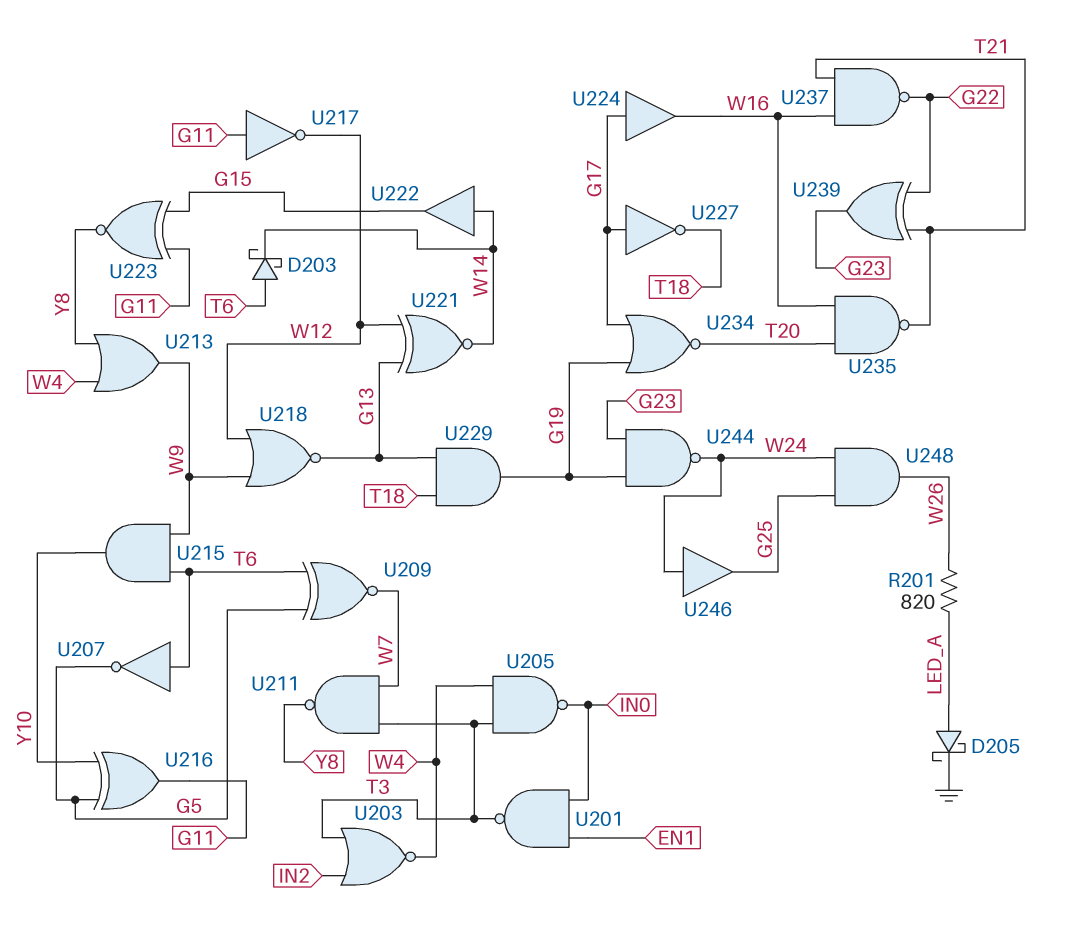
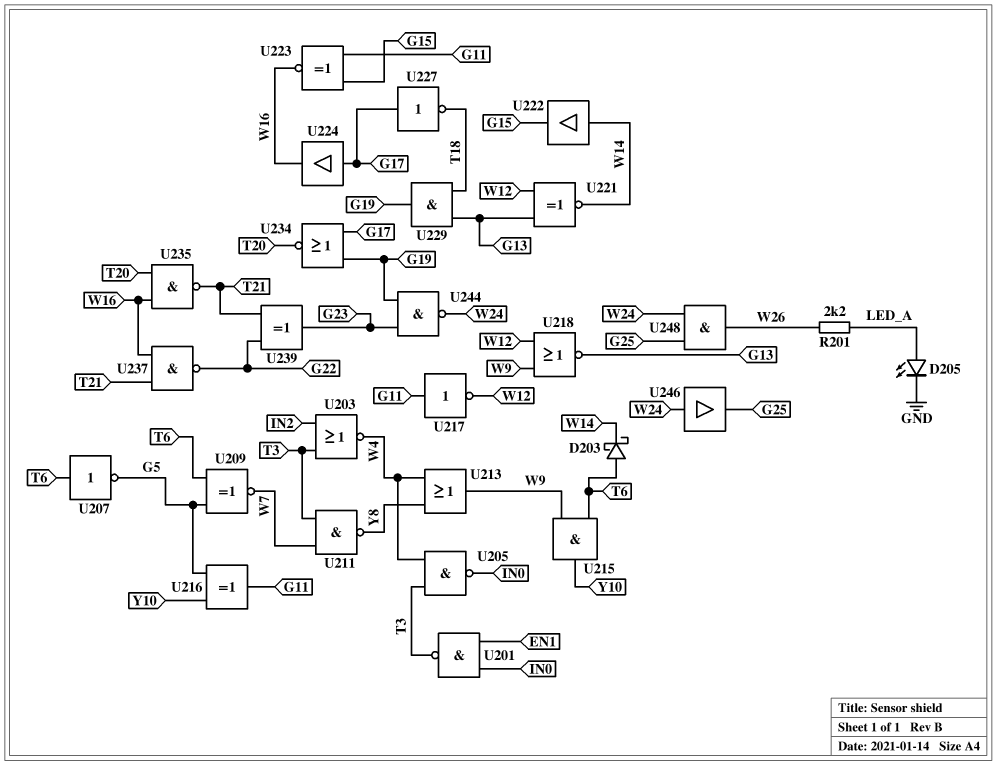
D205: schottky (A LED_A, K GND) -> LED (A LED_A, K GND)
R201: 820 (LED_A, W26) -> 2.2k (LED_A, W26)
U223: XNOR (in G11, in G15, out Y8) -> XNOR (in G11, in G15, out W16)

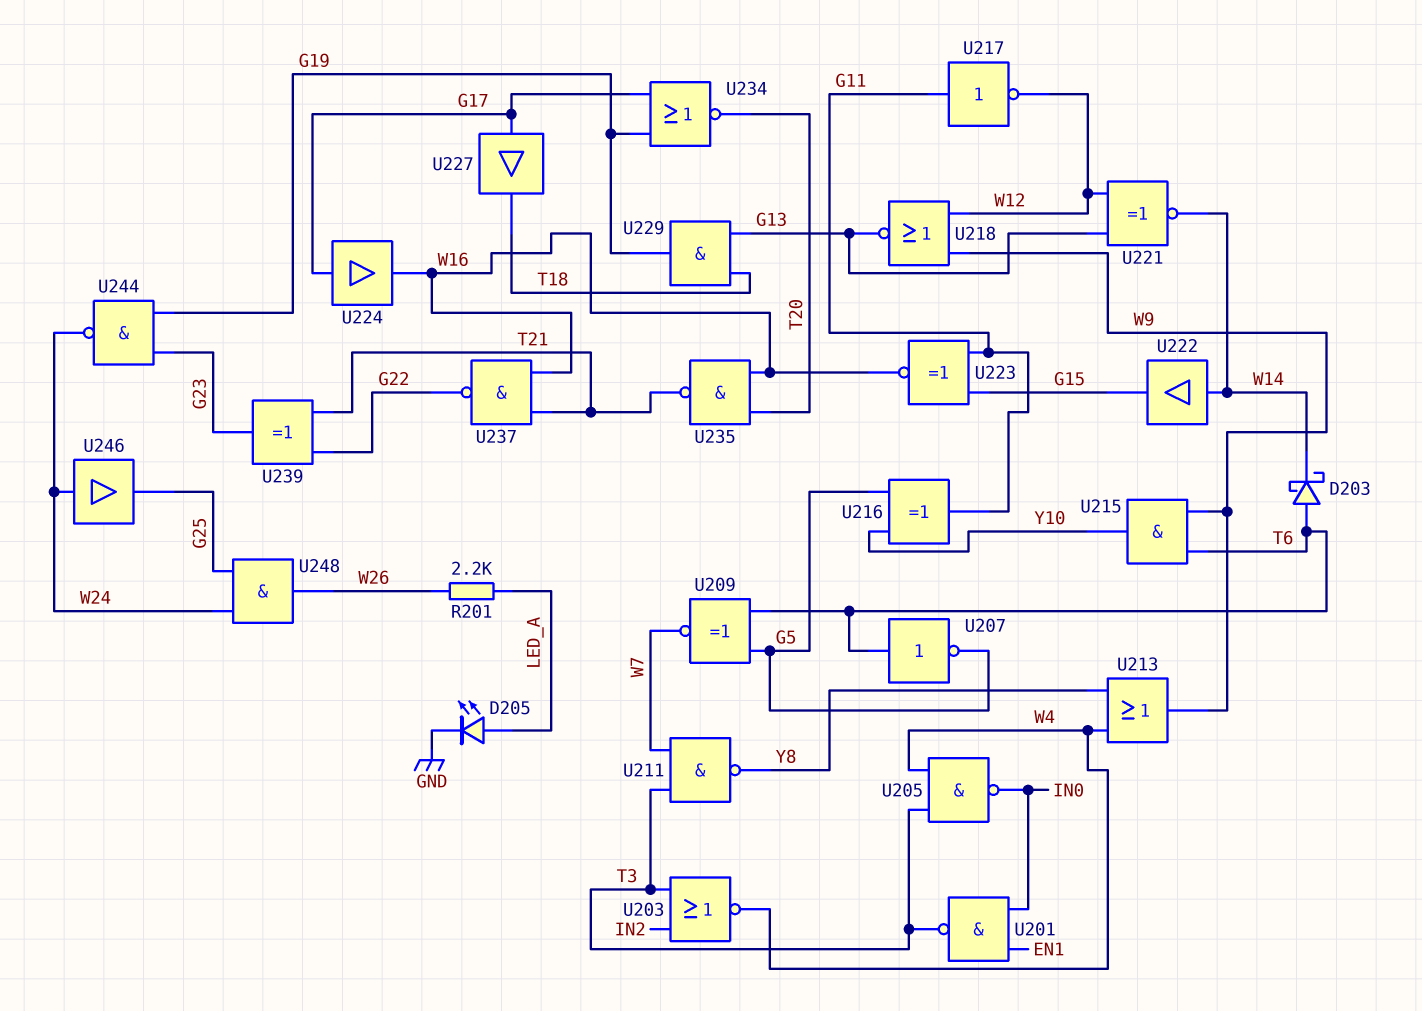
U227: NOT (in G17, out T18) -> buffer (in G17, out T18)

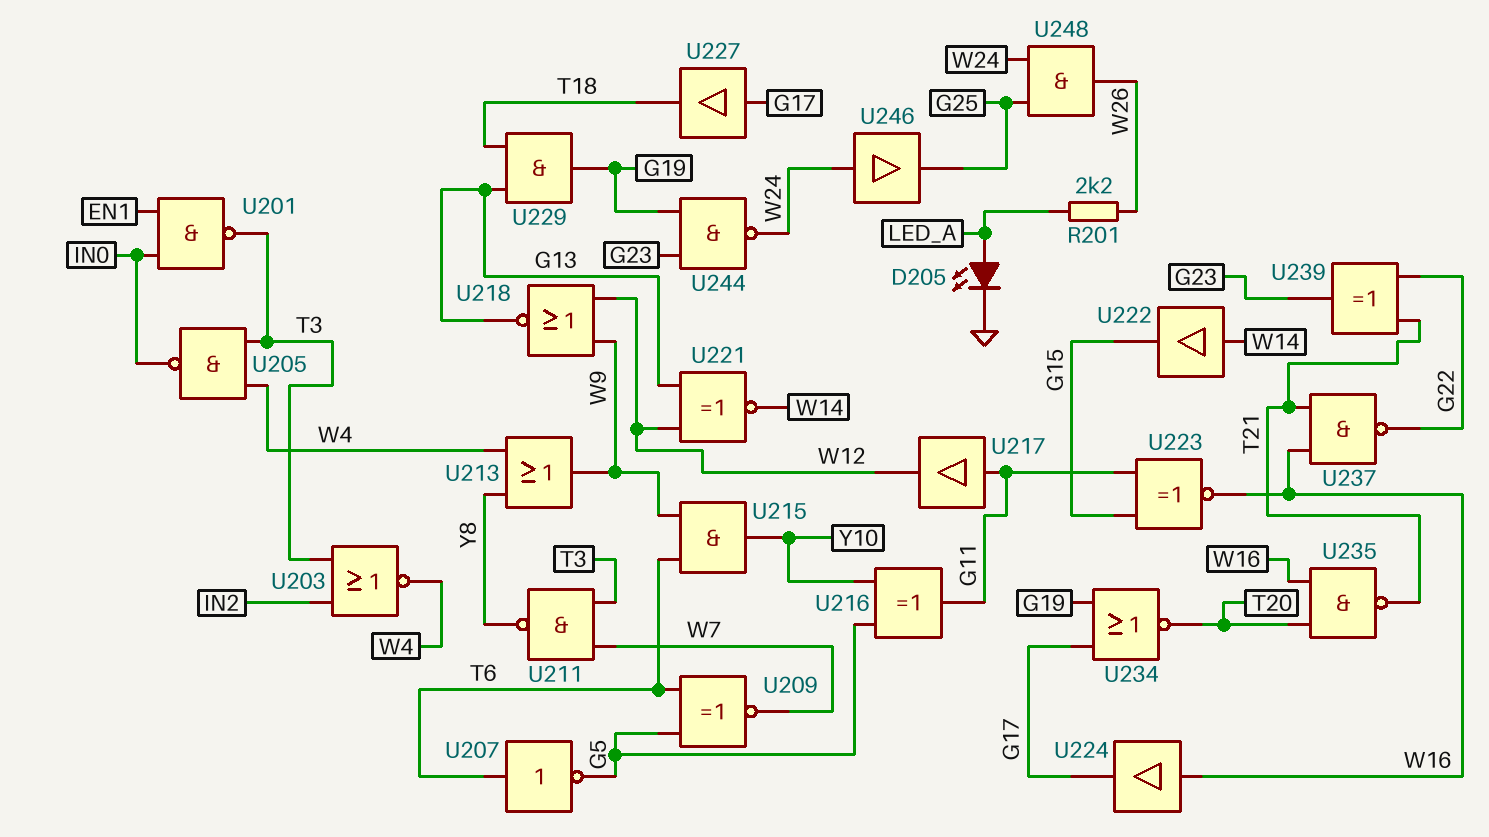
D203: schottky (A T6, K W14) -> none
U217: NOT (in G11, out W12) -> buffer (in G11, out W12)
U224: buffer (in G17, out W16) -> buffer (in W16, out G17)

